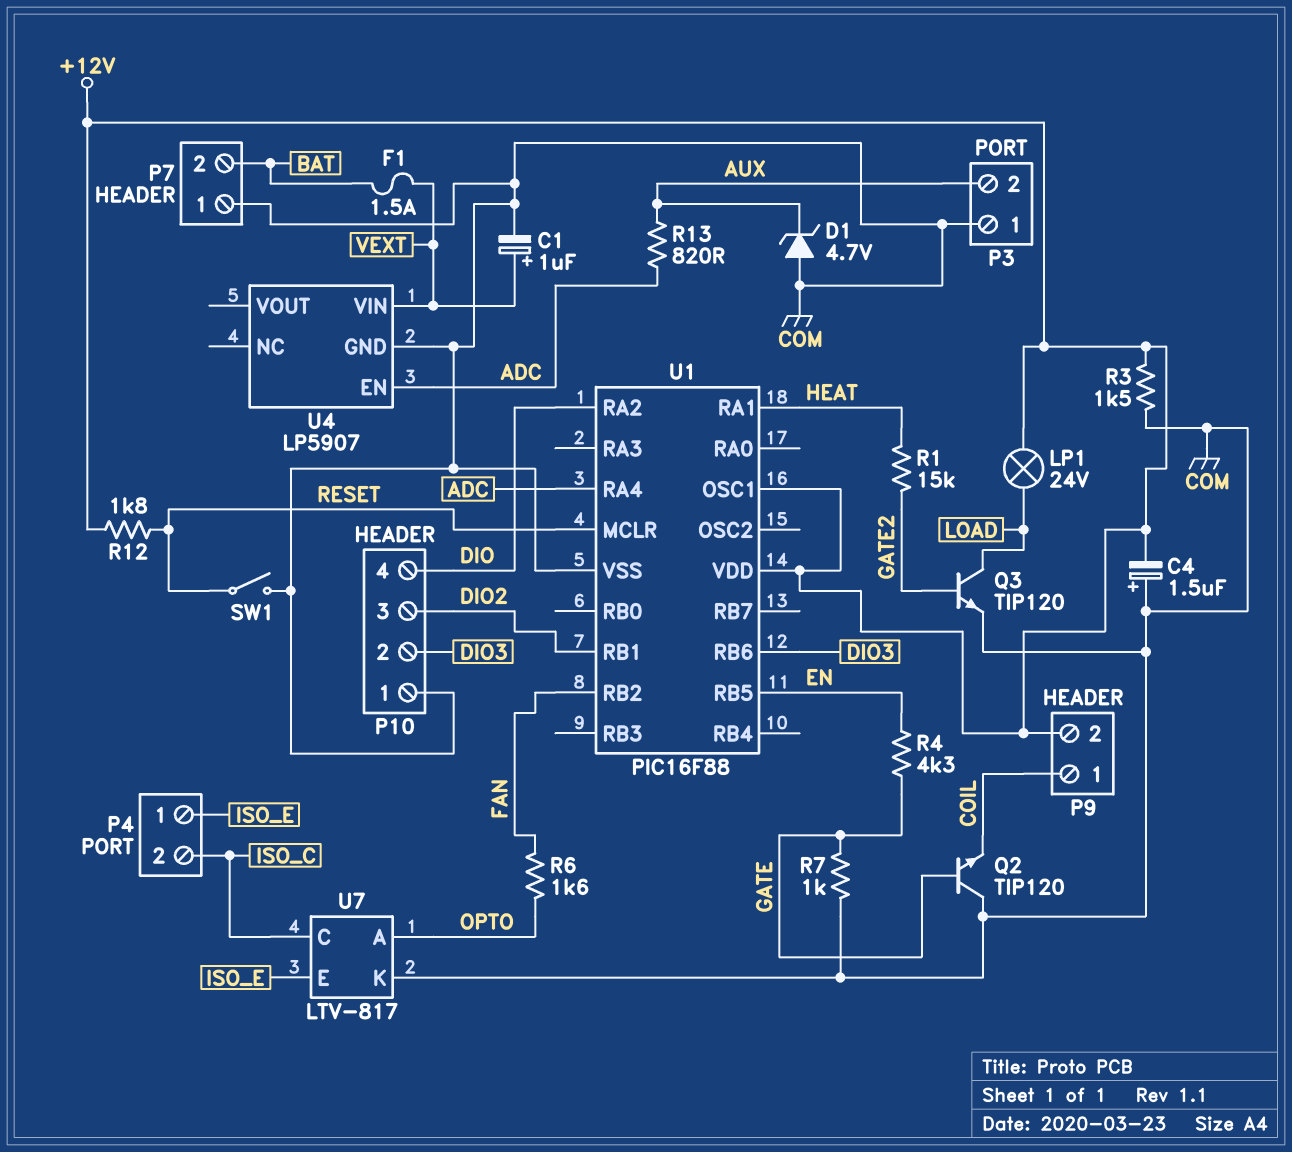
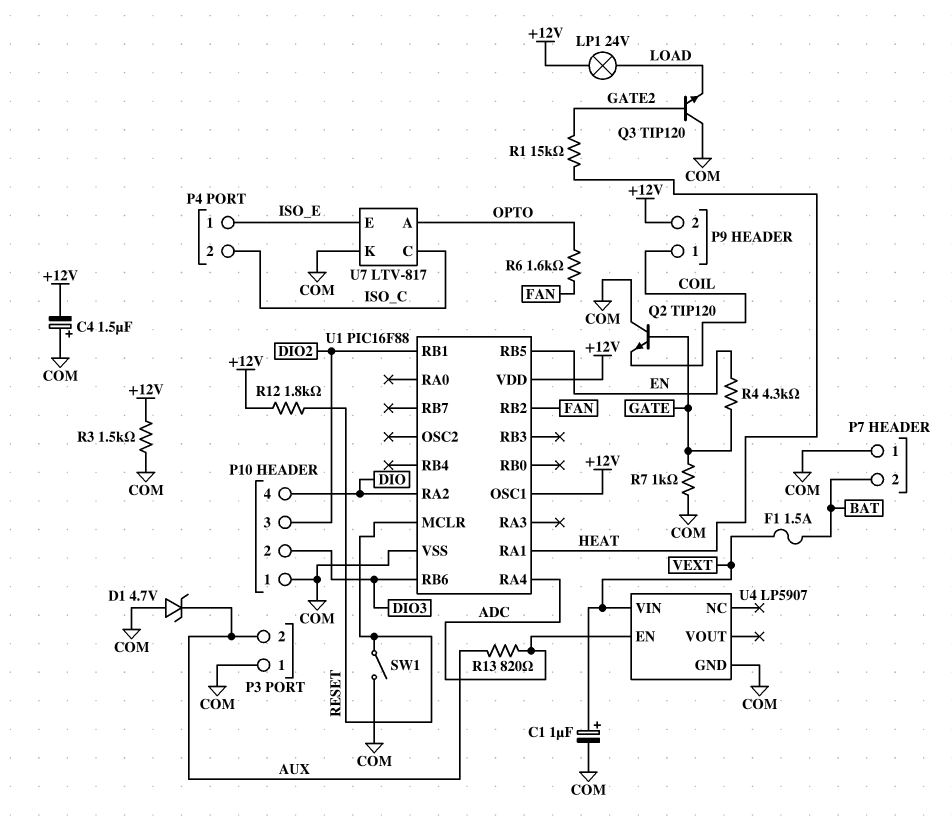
Q3: NPN TIP120 (B GATE2, C LOAD, E COM) -> NPN TIP120 (B GATE2, C COM, E LOAD)

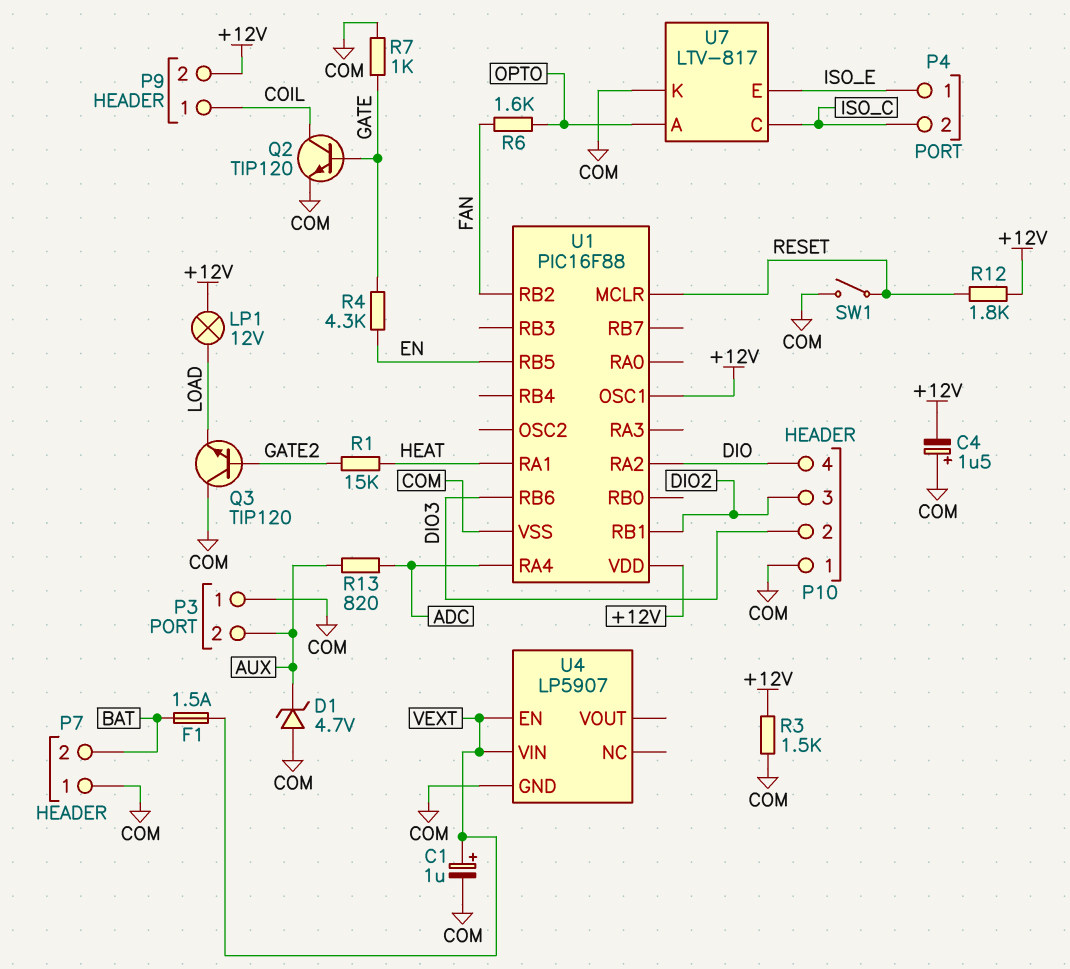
LP1: lamp 24V (+12V, LOAD) -> lamp 12V (+12V, LOAD)
Q2: NPN TIP120 (B GATE, C COM, E COIL) -> NPN TIP120 (B GATE, C COIL, E COM)
U4 pin EN: ADC -> VEXT

